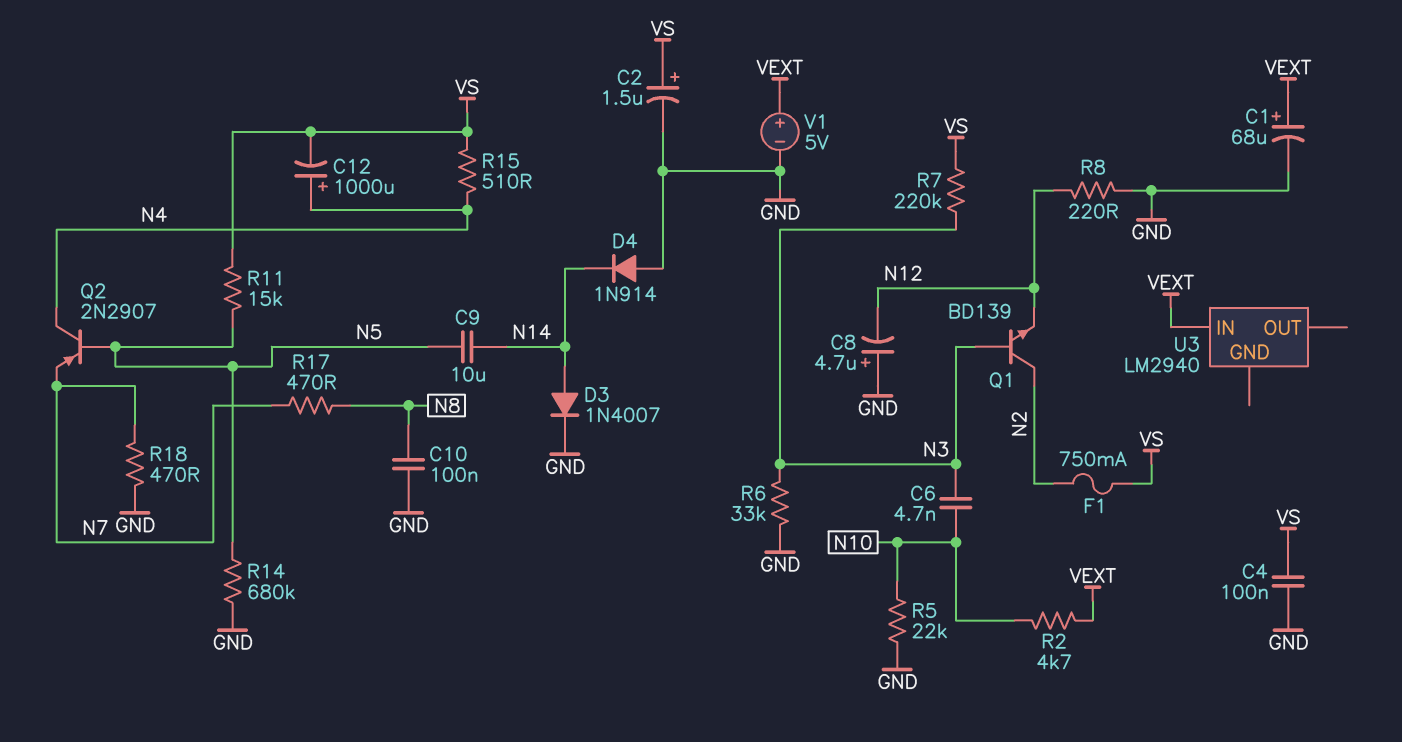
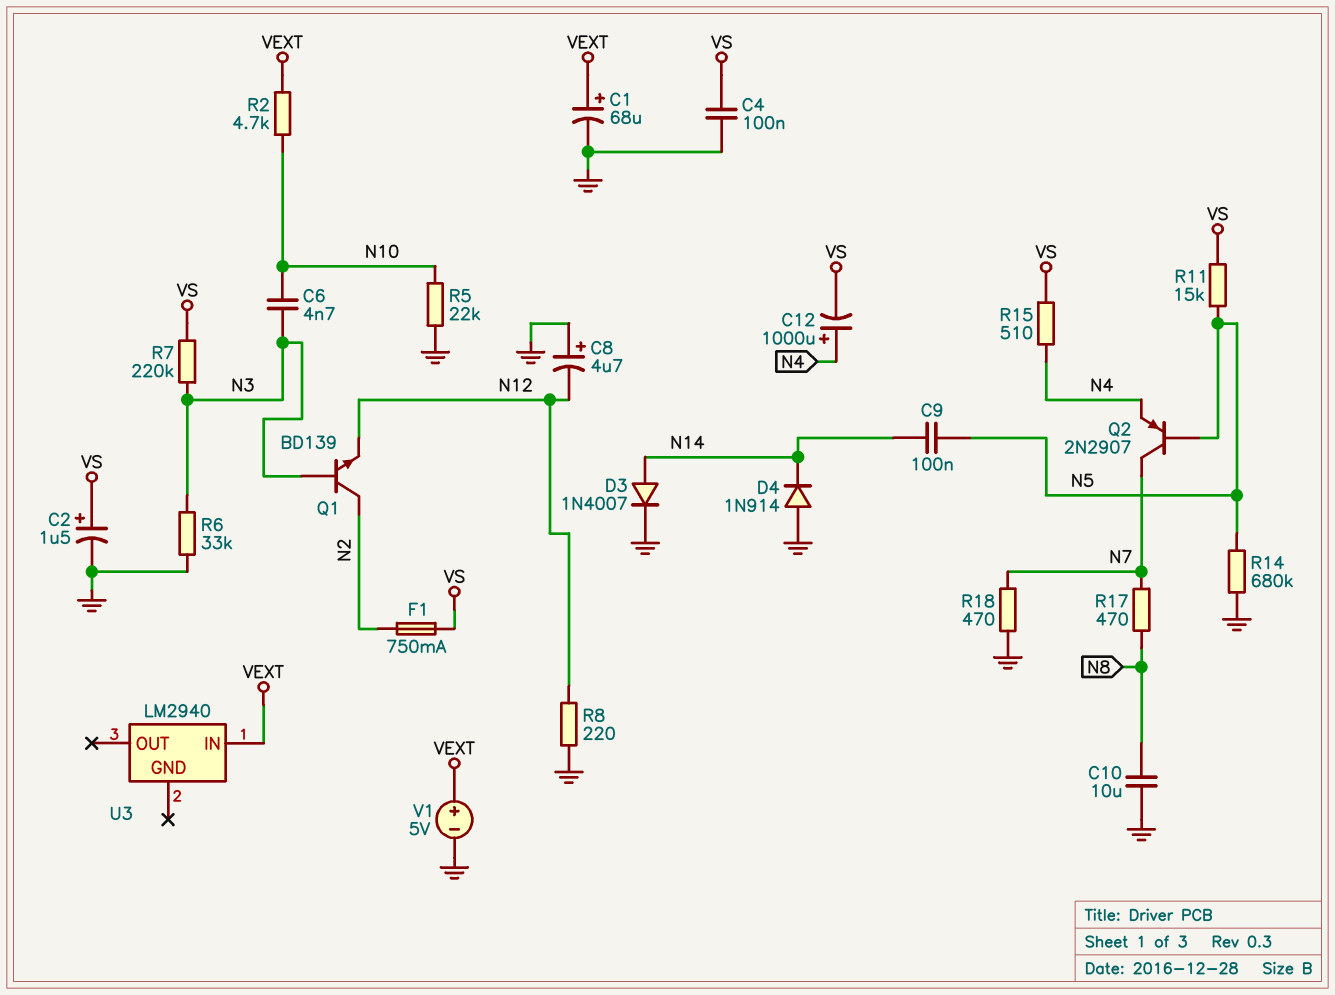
C9: 10uF (N5, N14) -> 100nF (N5, N14)
C10: 100nF (GND, N8) -> 10uF (GND, N8)
Q2: PNP 2N2907 (B N5, C N4, E N7) -> PNP 2N2907 (B N5, C N7, E N4)

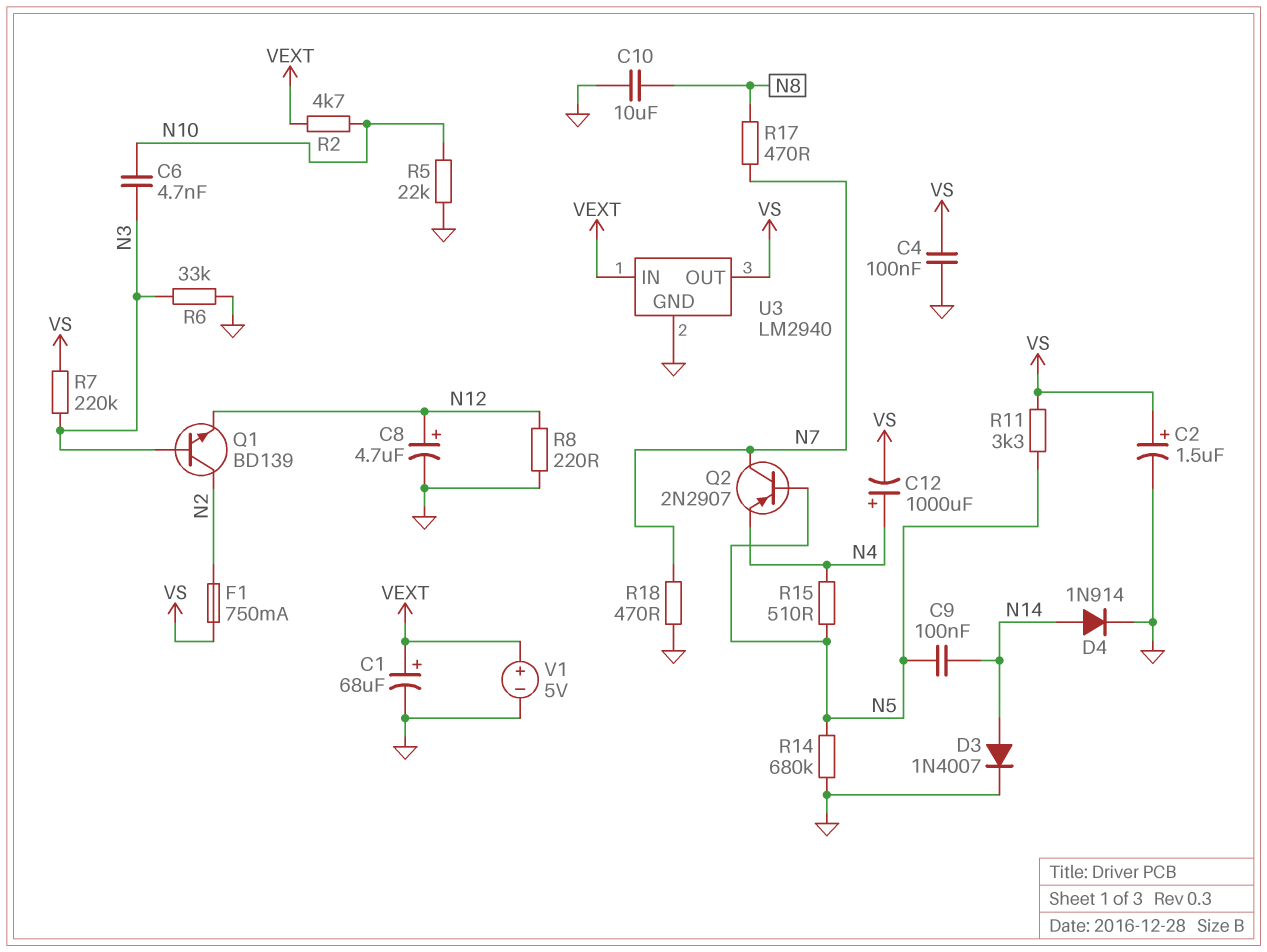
C8: 4.7uF (plus GND, minus N12) -> 4.7uF (plus N12, minus GND)
D4: diode 1N914 (A GND, K N14) -> diode 1N914 (A N14, K GND)
R11: 15k (N5, VS) -> 3.3k (N5, VS)
R15: 510 (N4, VS) -> 510 (N4, N5)
U3 pin GND: none -> GND
U3 pin OUT: none -> VS

